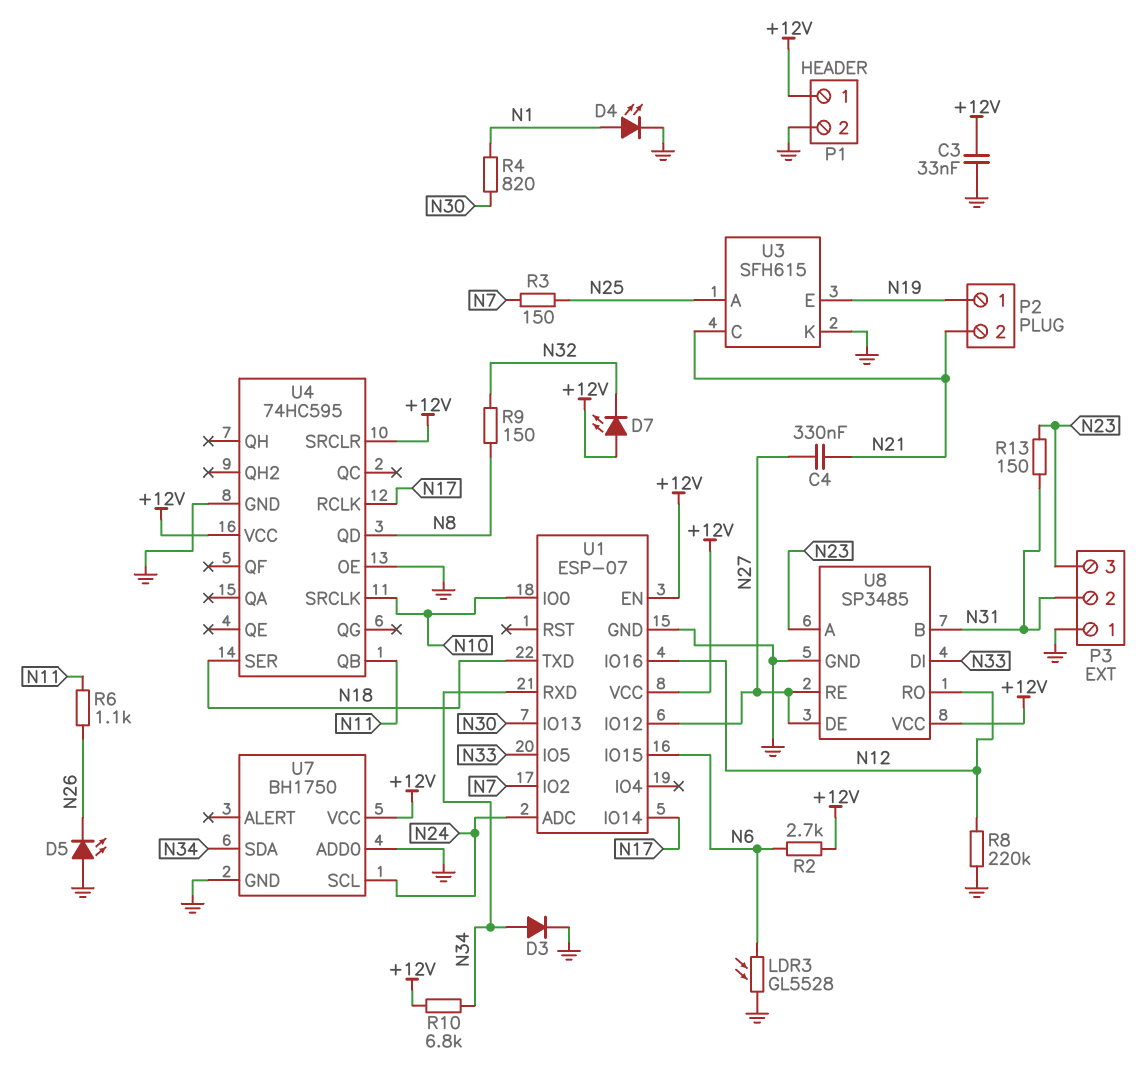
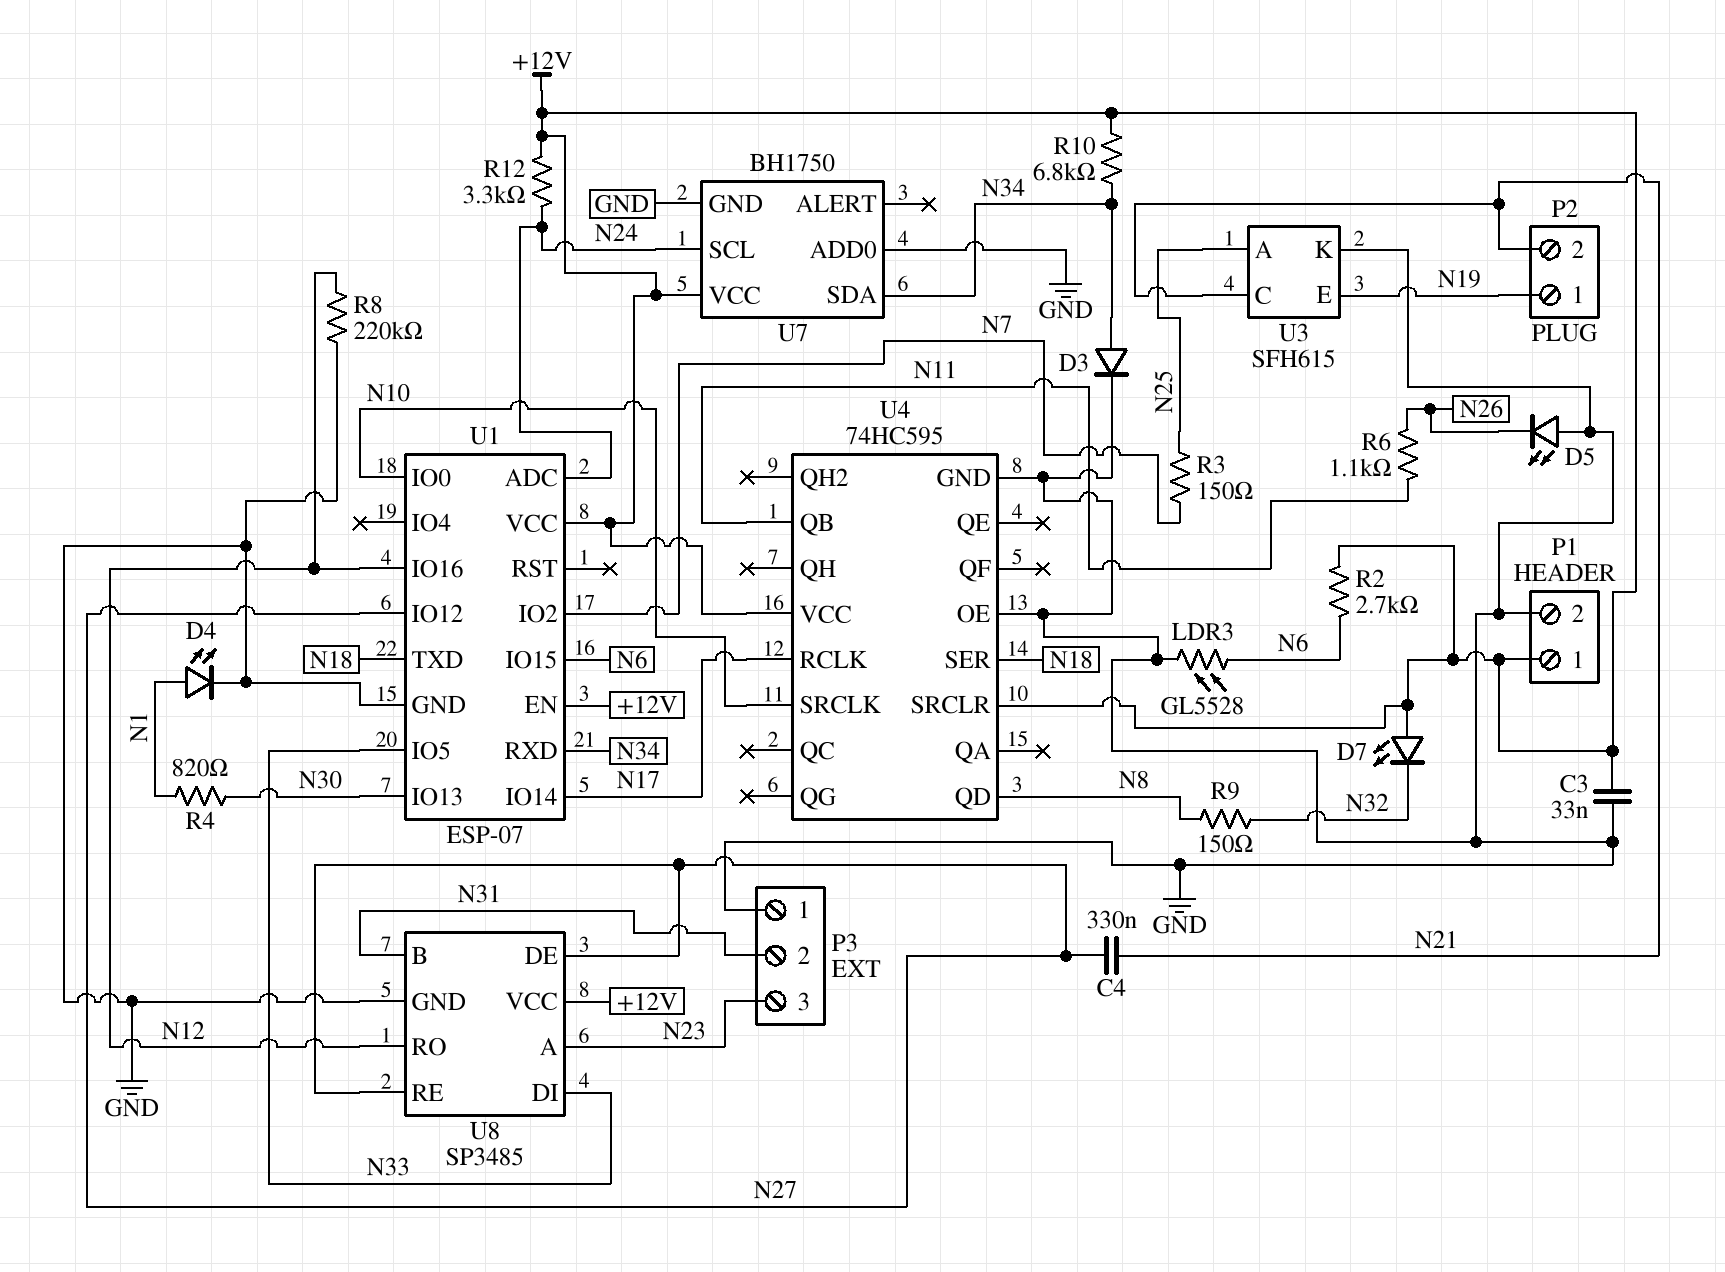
R12: none -> 3.3k (+12V, N24)
R13: 150 (N23, N31) -> none

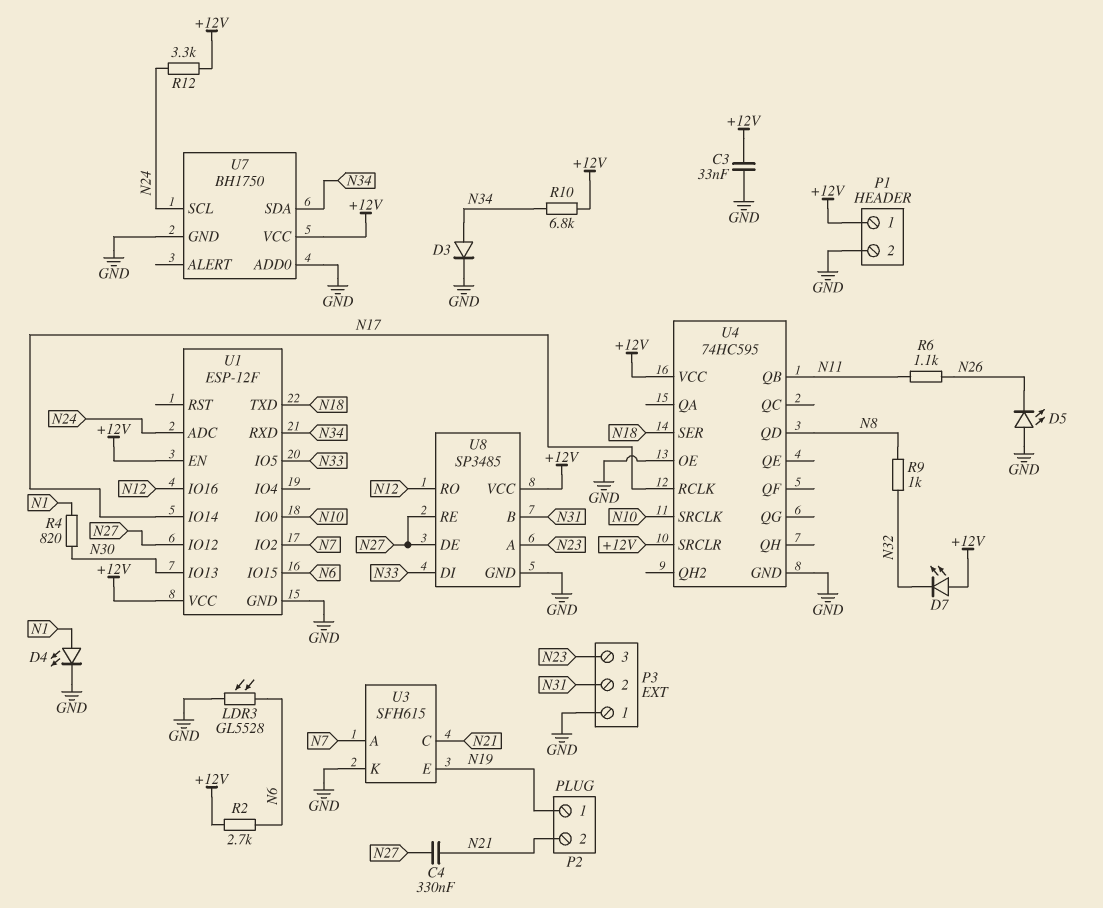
R3: 150 (N7, N25) -> none
R8: 220k (GND, N12) -> none
R9: 150 (N8, N32) -> 1k (N8, N32)
U1: ESP-07 -> ESP-12F
U3 pin A: N25 -> N7

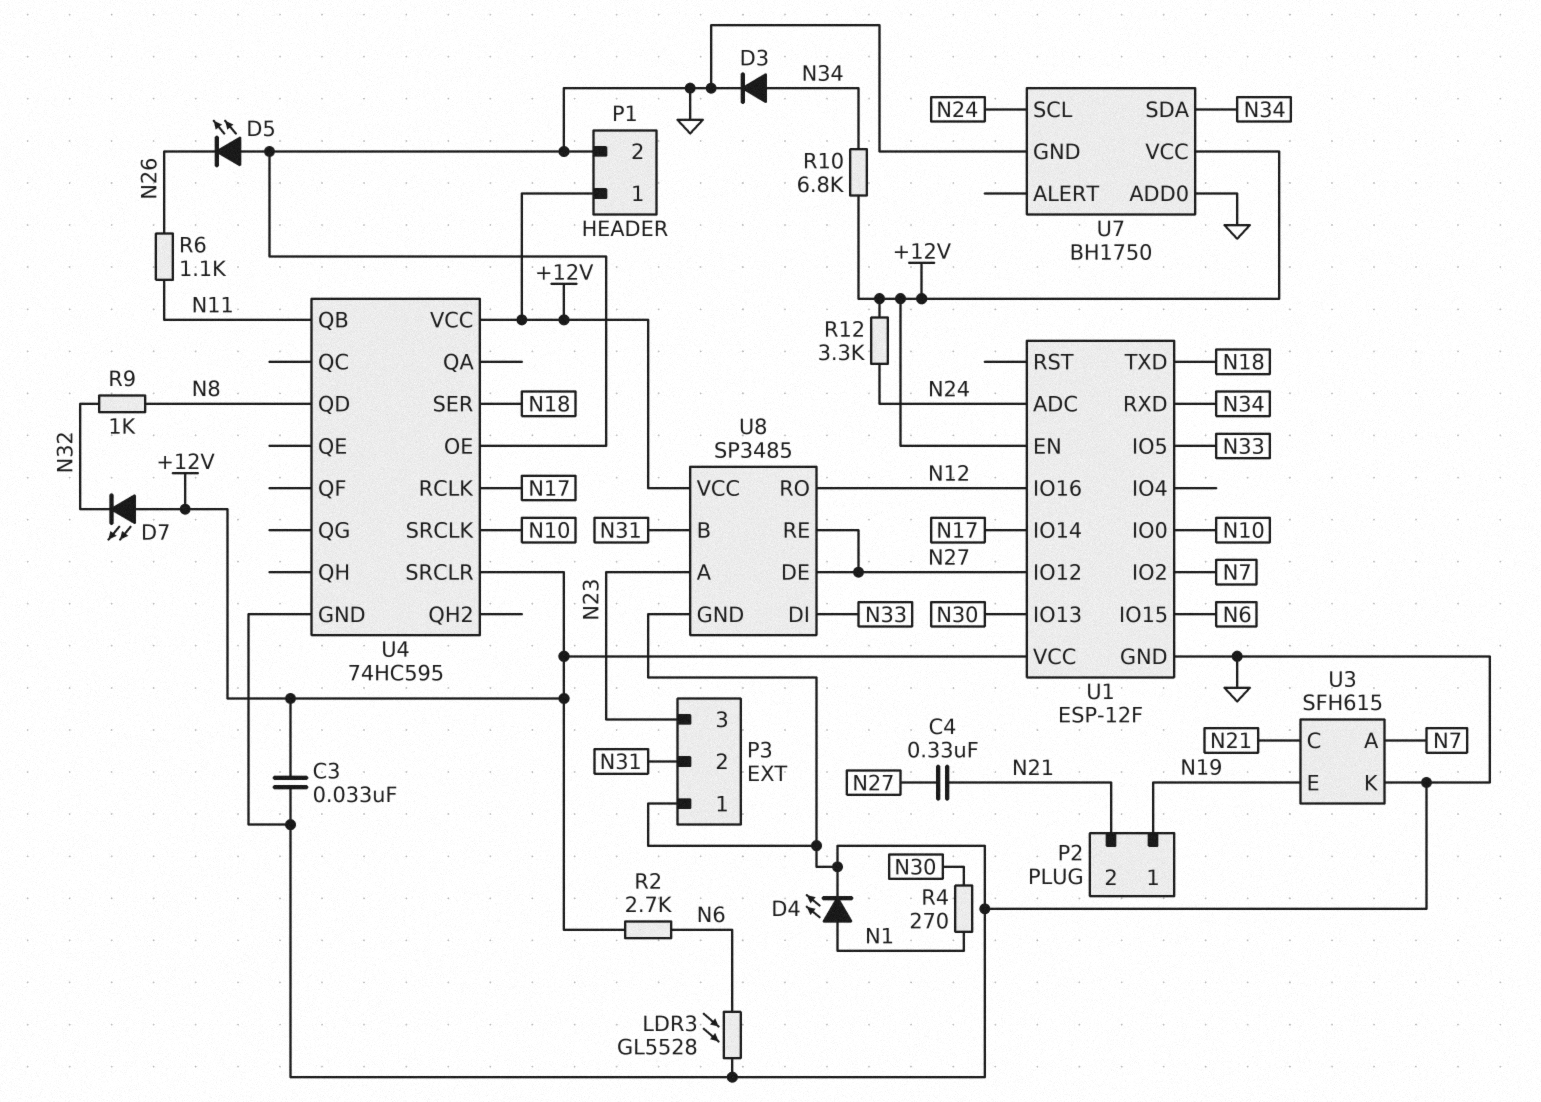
R4: 820 (N1, N30) -> 270 (N1, N30)

